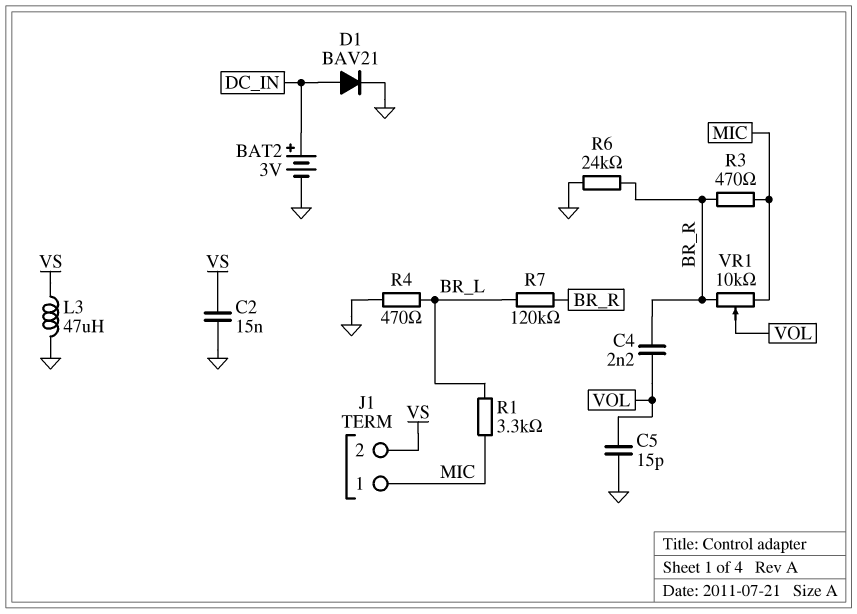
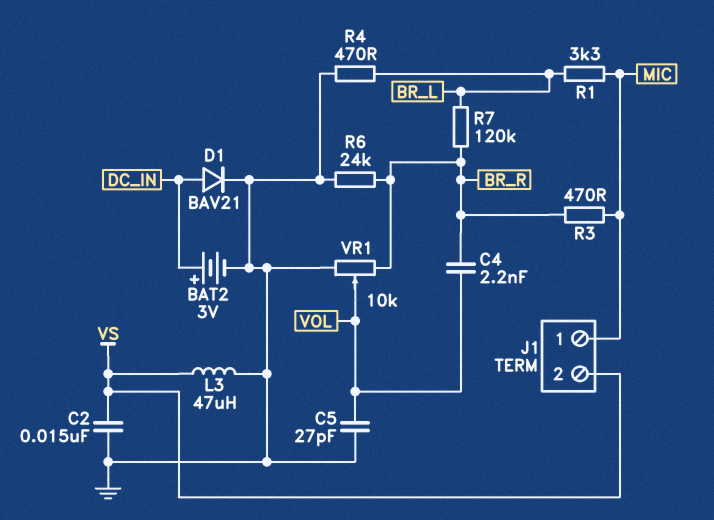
C5: 15pF (GND, VOL) -> 27pF (GND, VOL)
VR1: 10k (BR_R, MIC, wiper VOL) -> 10k (BR_R, GND, wiper VOL)

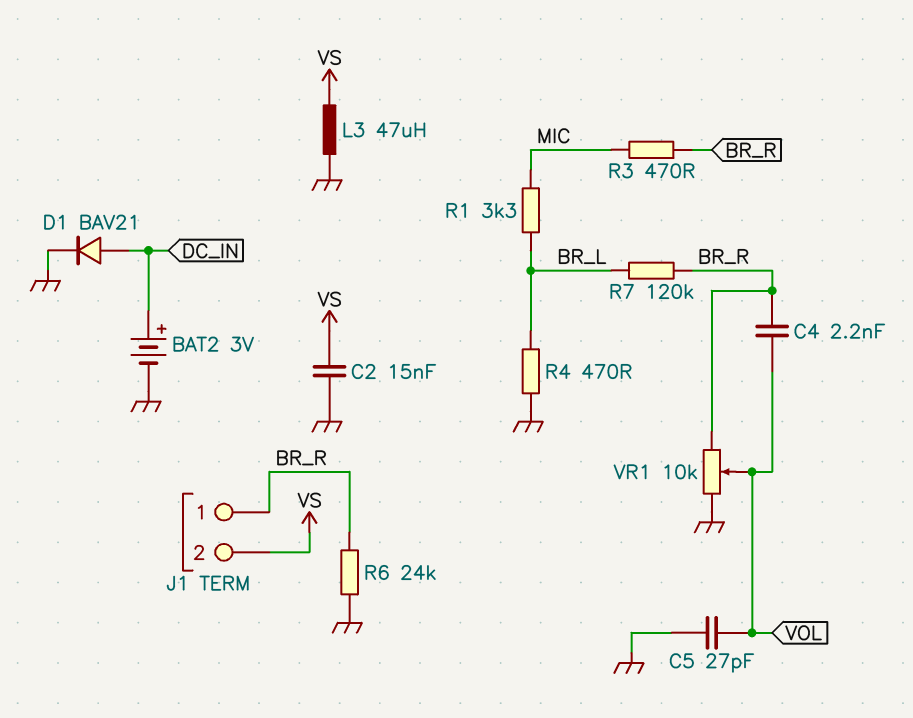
J1 pin 1: MIC -> BR_R

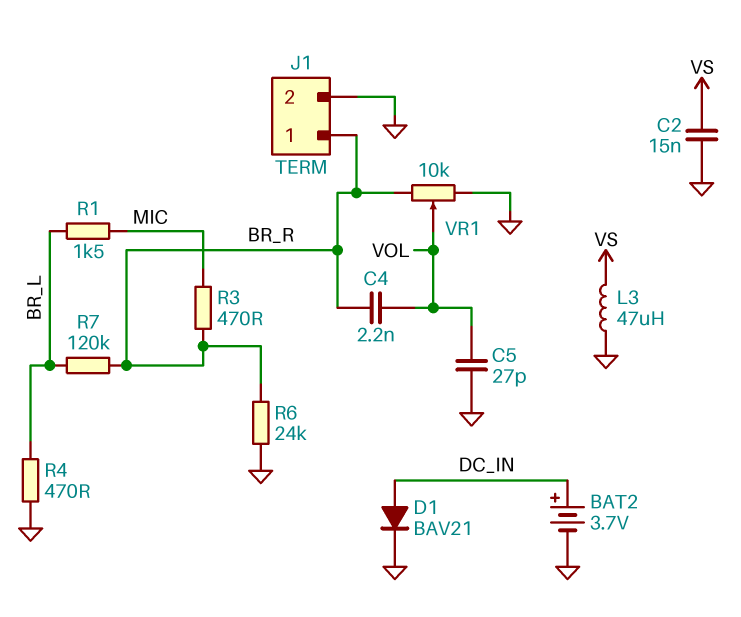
BAT2: 3V (plus DC_IN, minus GND) -> 3.7V (plus DC_IN, minus GND)
J1 pin 2: VS -> GND
R1: 3.3k (BR_L, MIC) -> 1.5k (BR_L, MIC)

